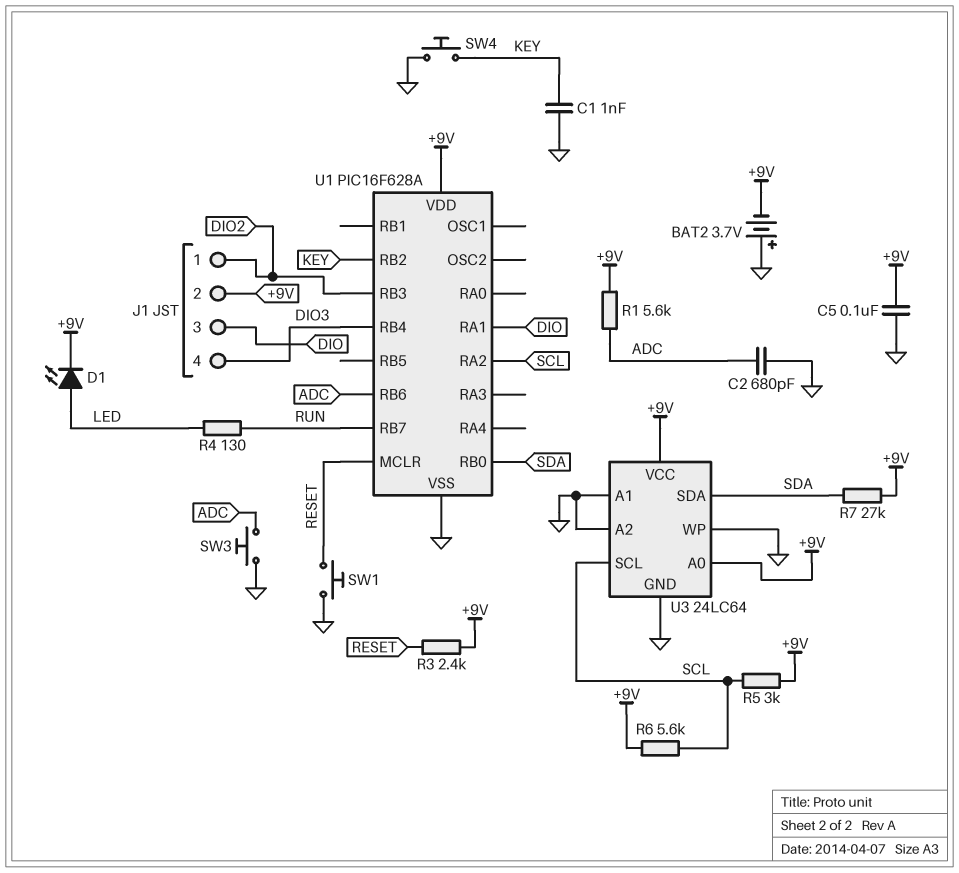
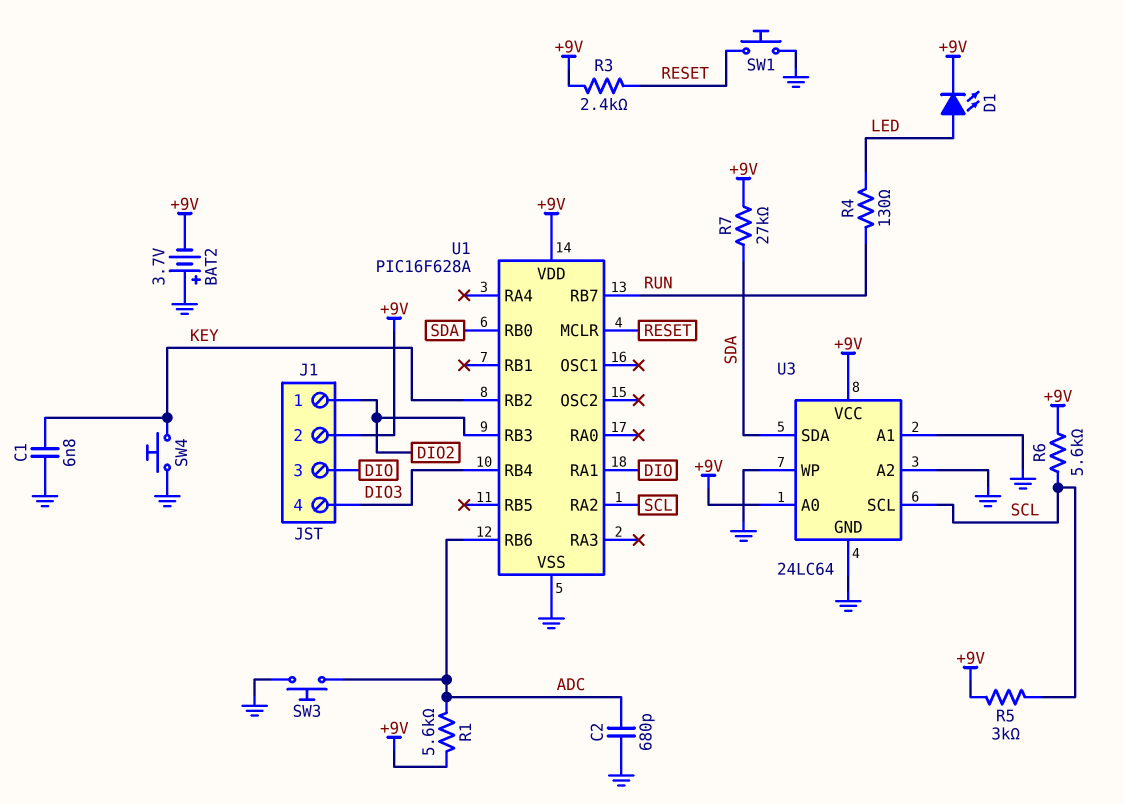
C1: 1nF (GND, KEY) -> 6.8nF (GND, KEY)
C5: 100nF (+9V, GND) -> none

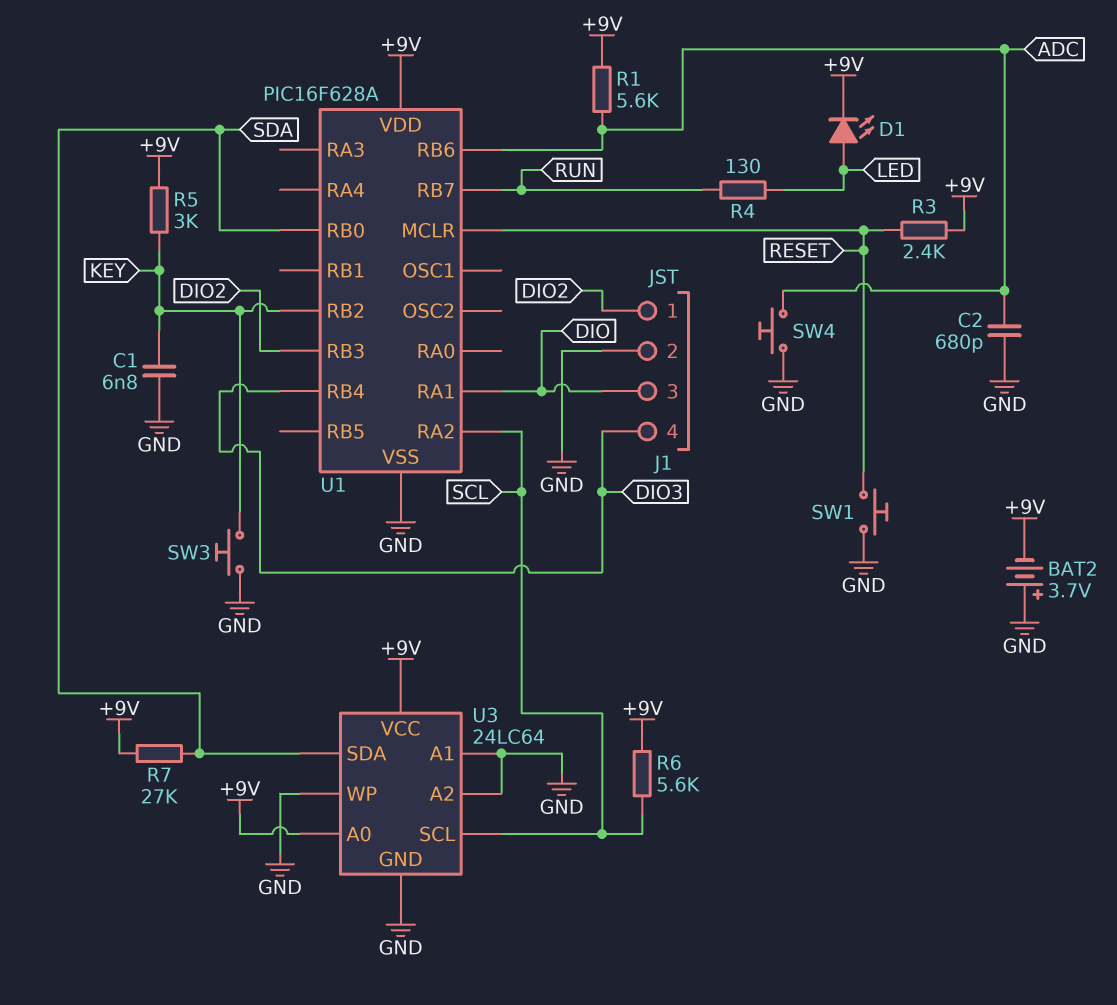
J1 pin 2: +9V -> GND
R5: 3k (+9V, SCL) -> 3k (+9V, KEY)
SW3: button (ADC, GND) -> button (GND, KEY)
SW4: button (GND, KEY) -> button (ADC, GND)

